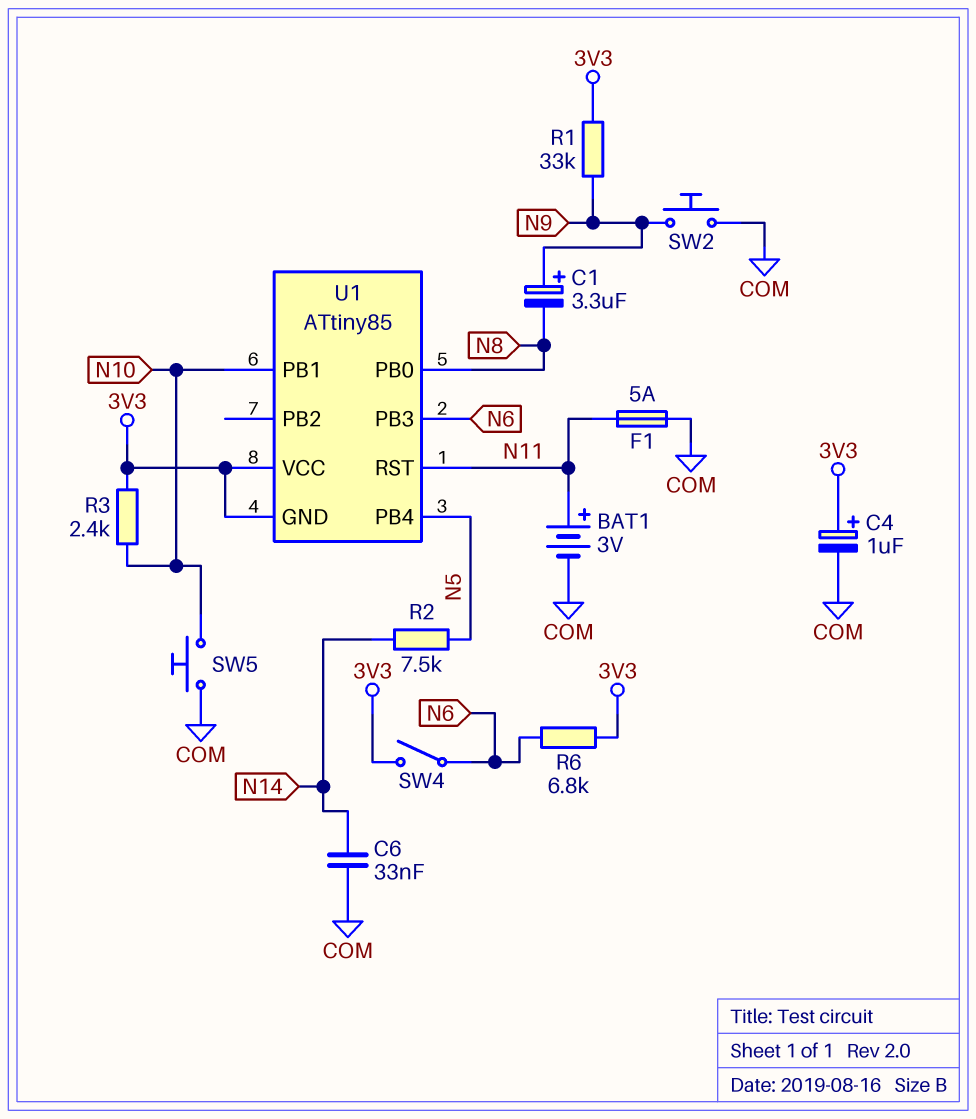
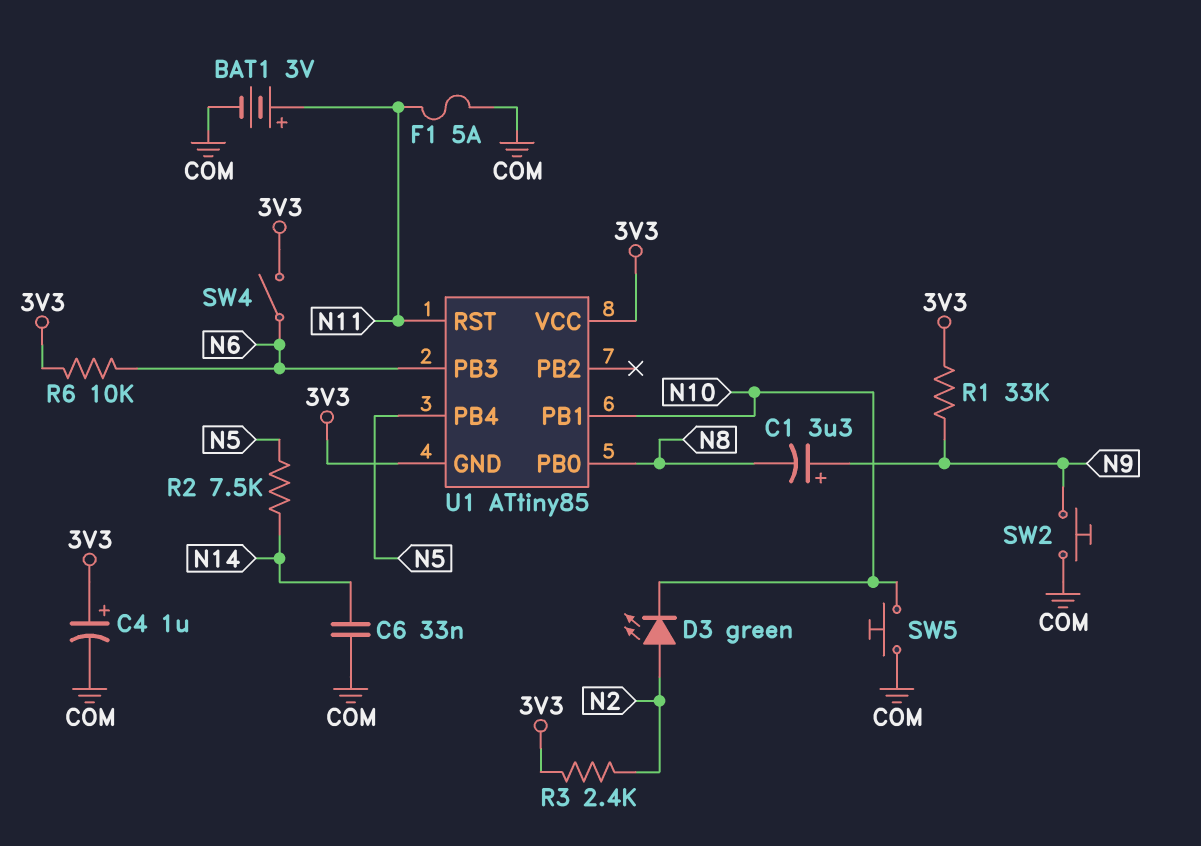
D3: none -> LED green (A N2, K N10)
R3: 2.4k (3V3, N10) -> 2.4k (3V3, N2)
R6: 6.8k (3V3, N6) -> 10k (3V3, N6)

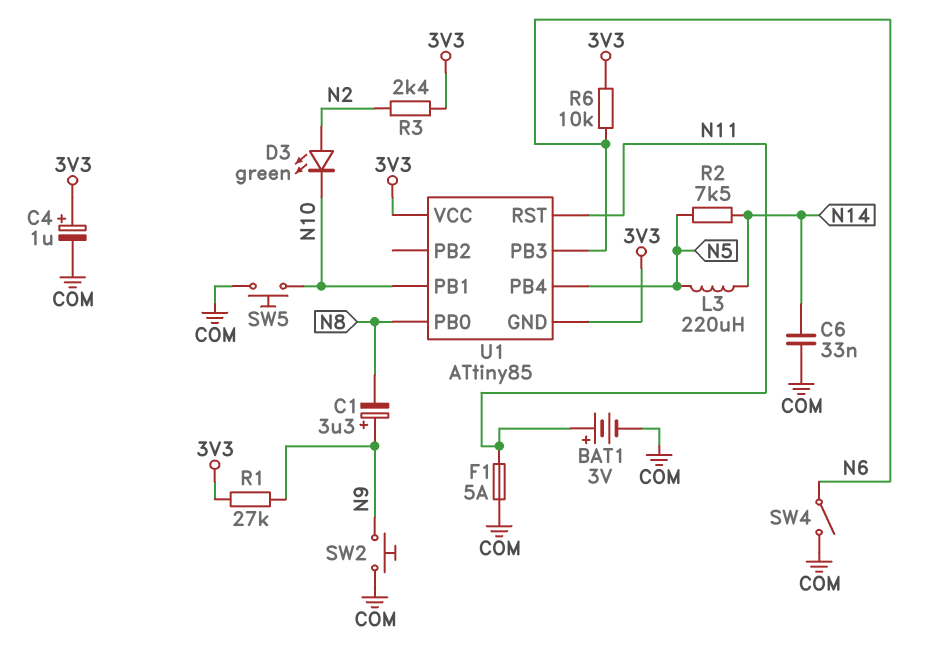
L3: none -> 220uH (N5, N14)
R1: 33k (3V3, N9) -> 27k (3V3, N9)
SW4: switch (3V3, N6) -> switch (COM, N6)

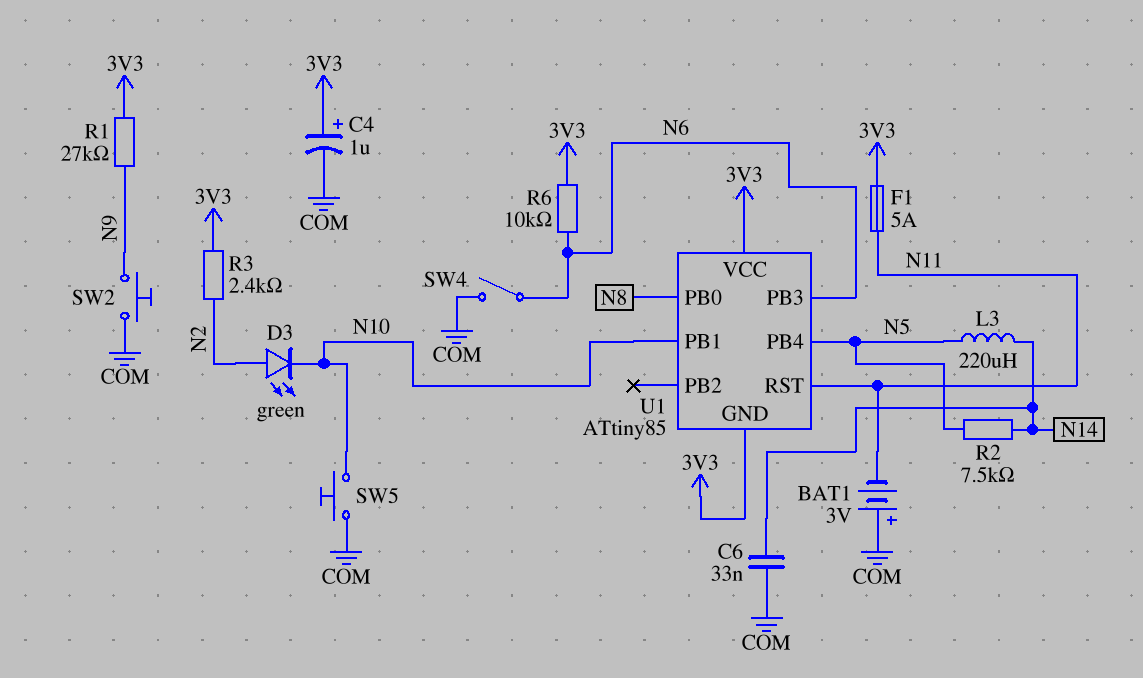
BAT1: 3V (plus N11, minus COM) -> 3V (plus COM, minus N11)
C1: 3.3uF (plus N9, minus N8) -> none
F1: 5A (COM, N11) -> 5A (3V3, N11)

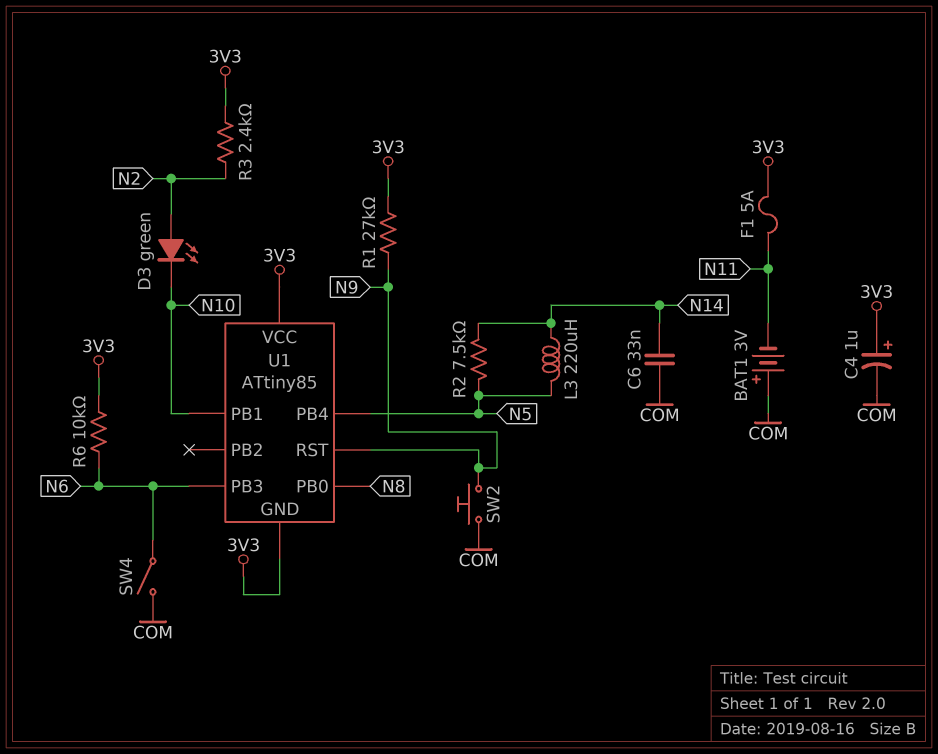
SW5: button (COM, N10) -> none
U1 pin RST: N11 -> N9

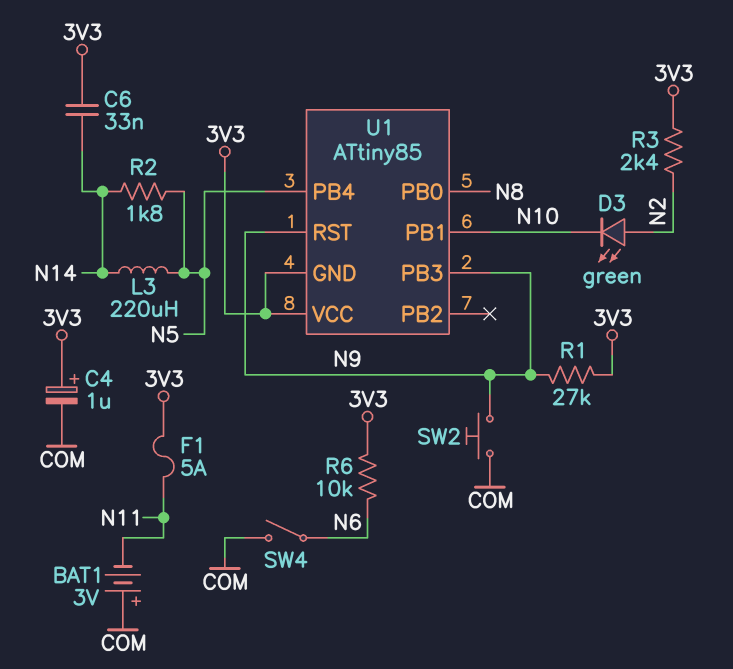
C6: 33nF (COM, N14) -> 33nF (3V3, N14)
R2: 7.5k (N5, N14) -> 1.8k (N5, N14)
U1 pin PB3: N6 -> N9

